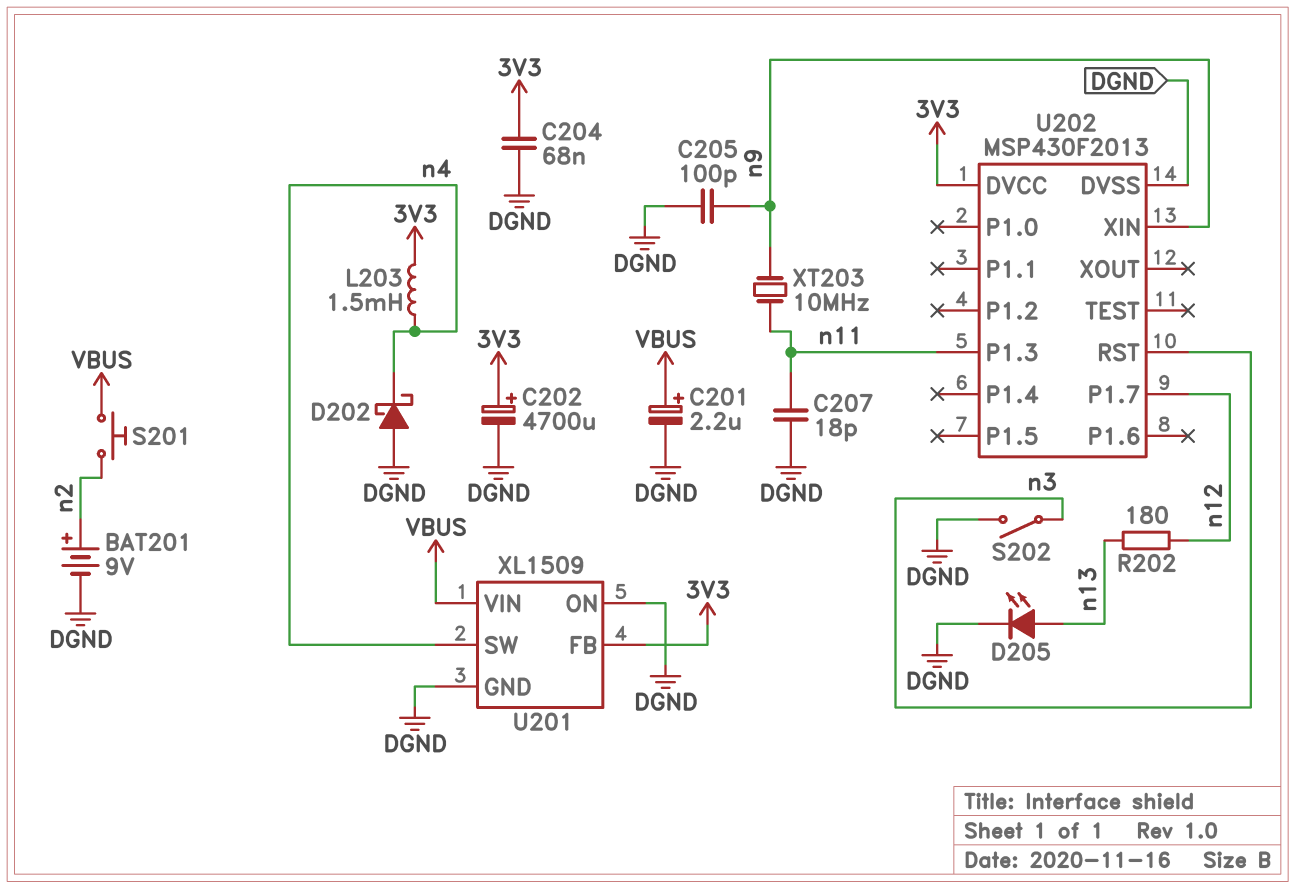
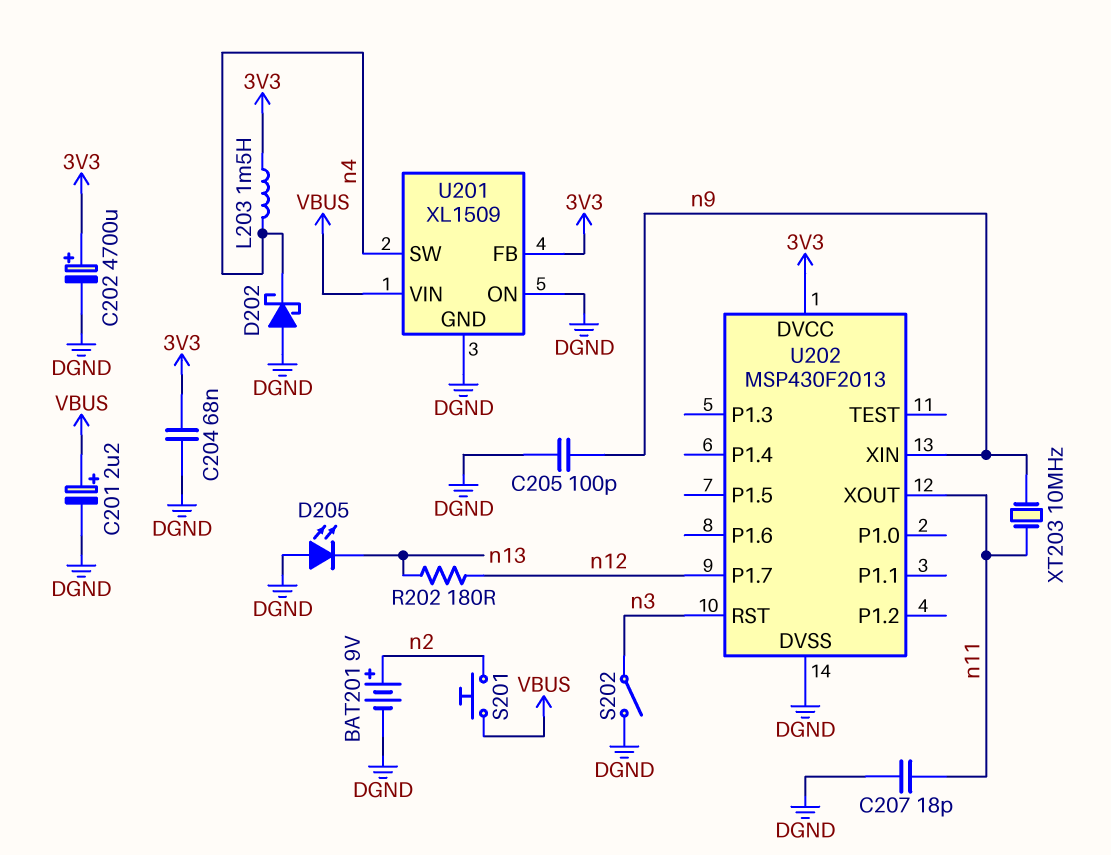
D205: LED (A n13, K DGND) -> LED (A DGND, K n13)
U202 pin P1.3: n11 -> none
U202 pin XOUT: none -> n11

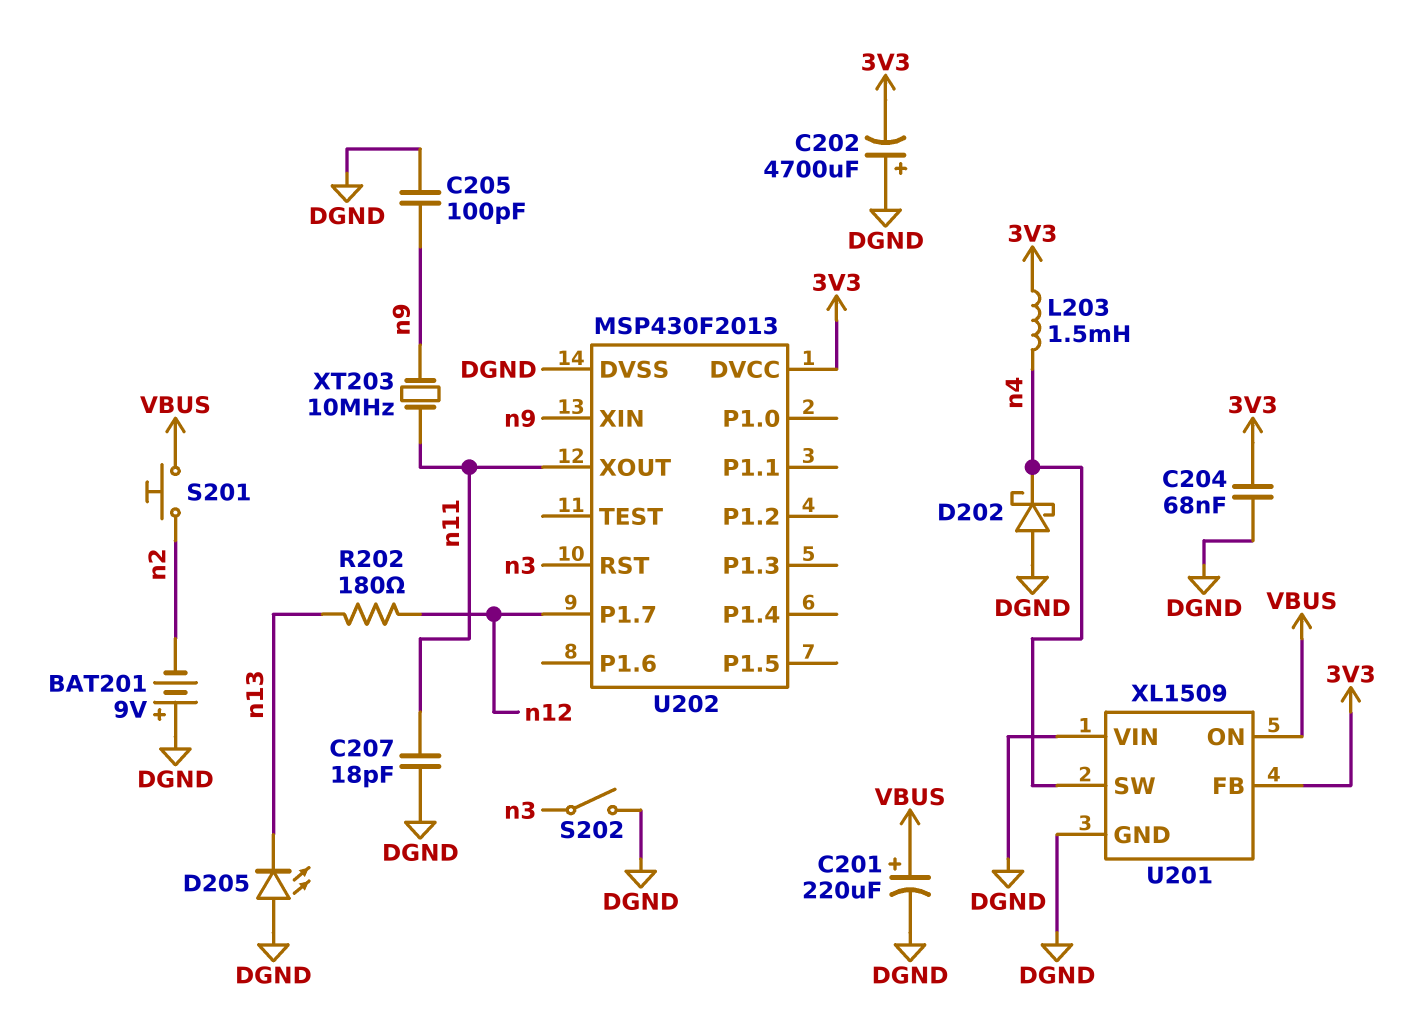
BAT201: 9V (plus n2, minus DGND) -> 9V (plus DGND, minus n2)
C201: 2.2uF (plus VBUS, minus DGND) -> 220uF (plus VBUS, minus DGND)
C202: 4700uF (plus 3V3, minus DGND) -> 4700uF (plus DGND, minus 3V3)
U201 pin ON: DGND -> VBUS
U201 pin VIN: VBUS -> DGND

